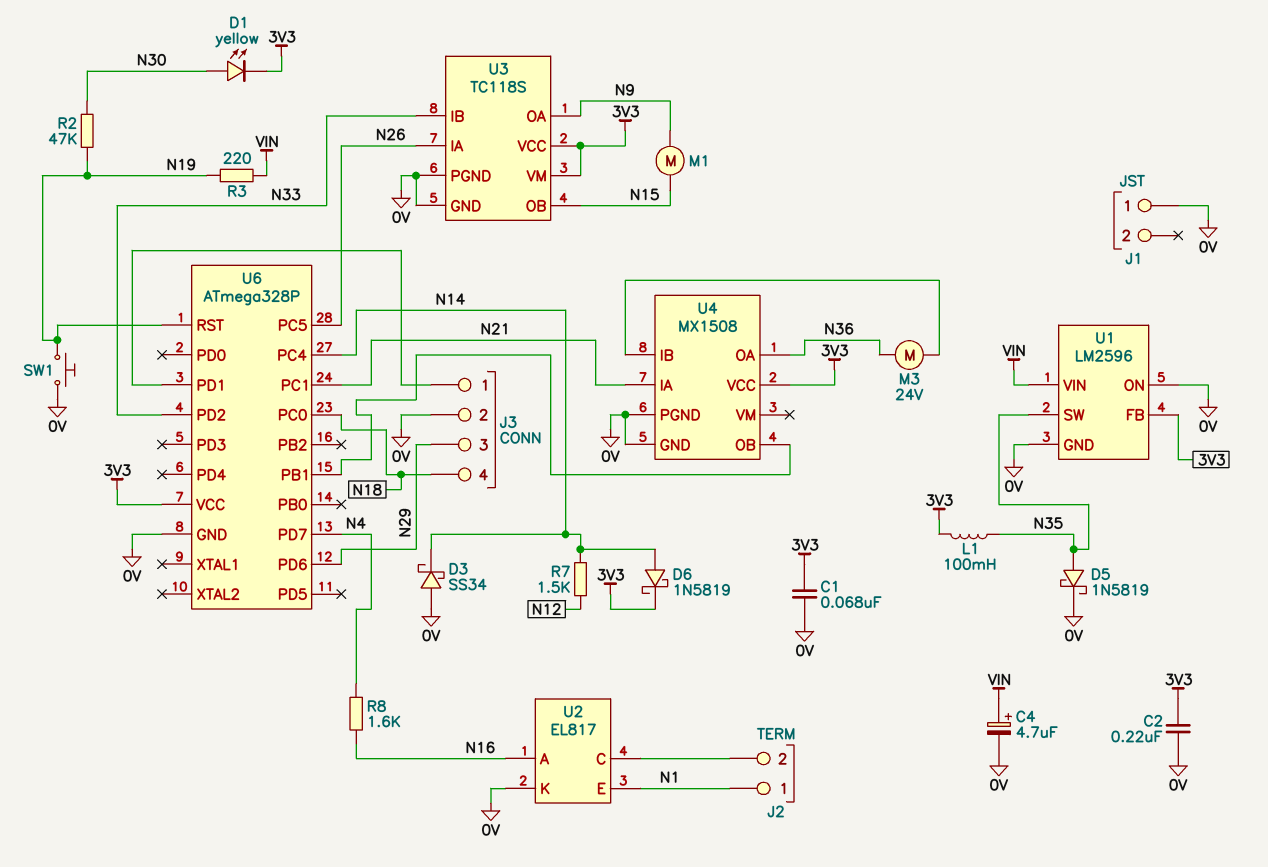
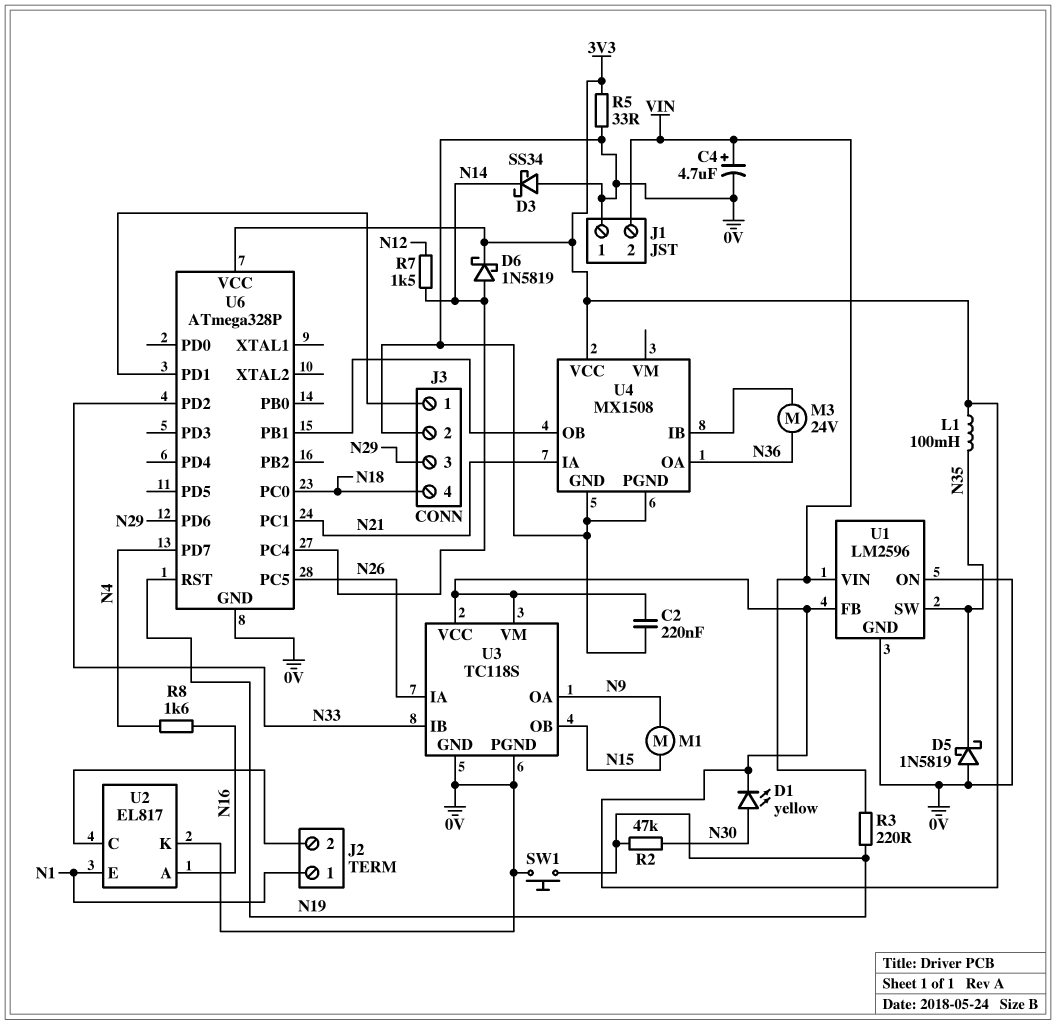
C1: 68nF (0V, 3V3) -> none
D5: schottky 1N5819 (A N35, K 0V) -> schottky 1N5819 (A 0V, K N35)
J1 pin 2: none -> VIN
R5: none -> 33 (0V, 3V3)

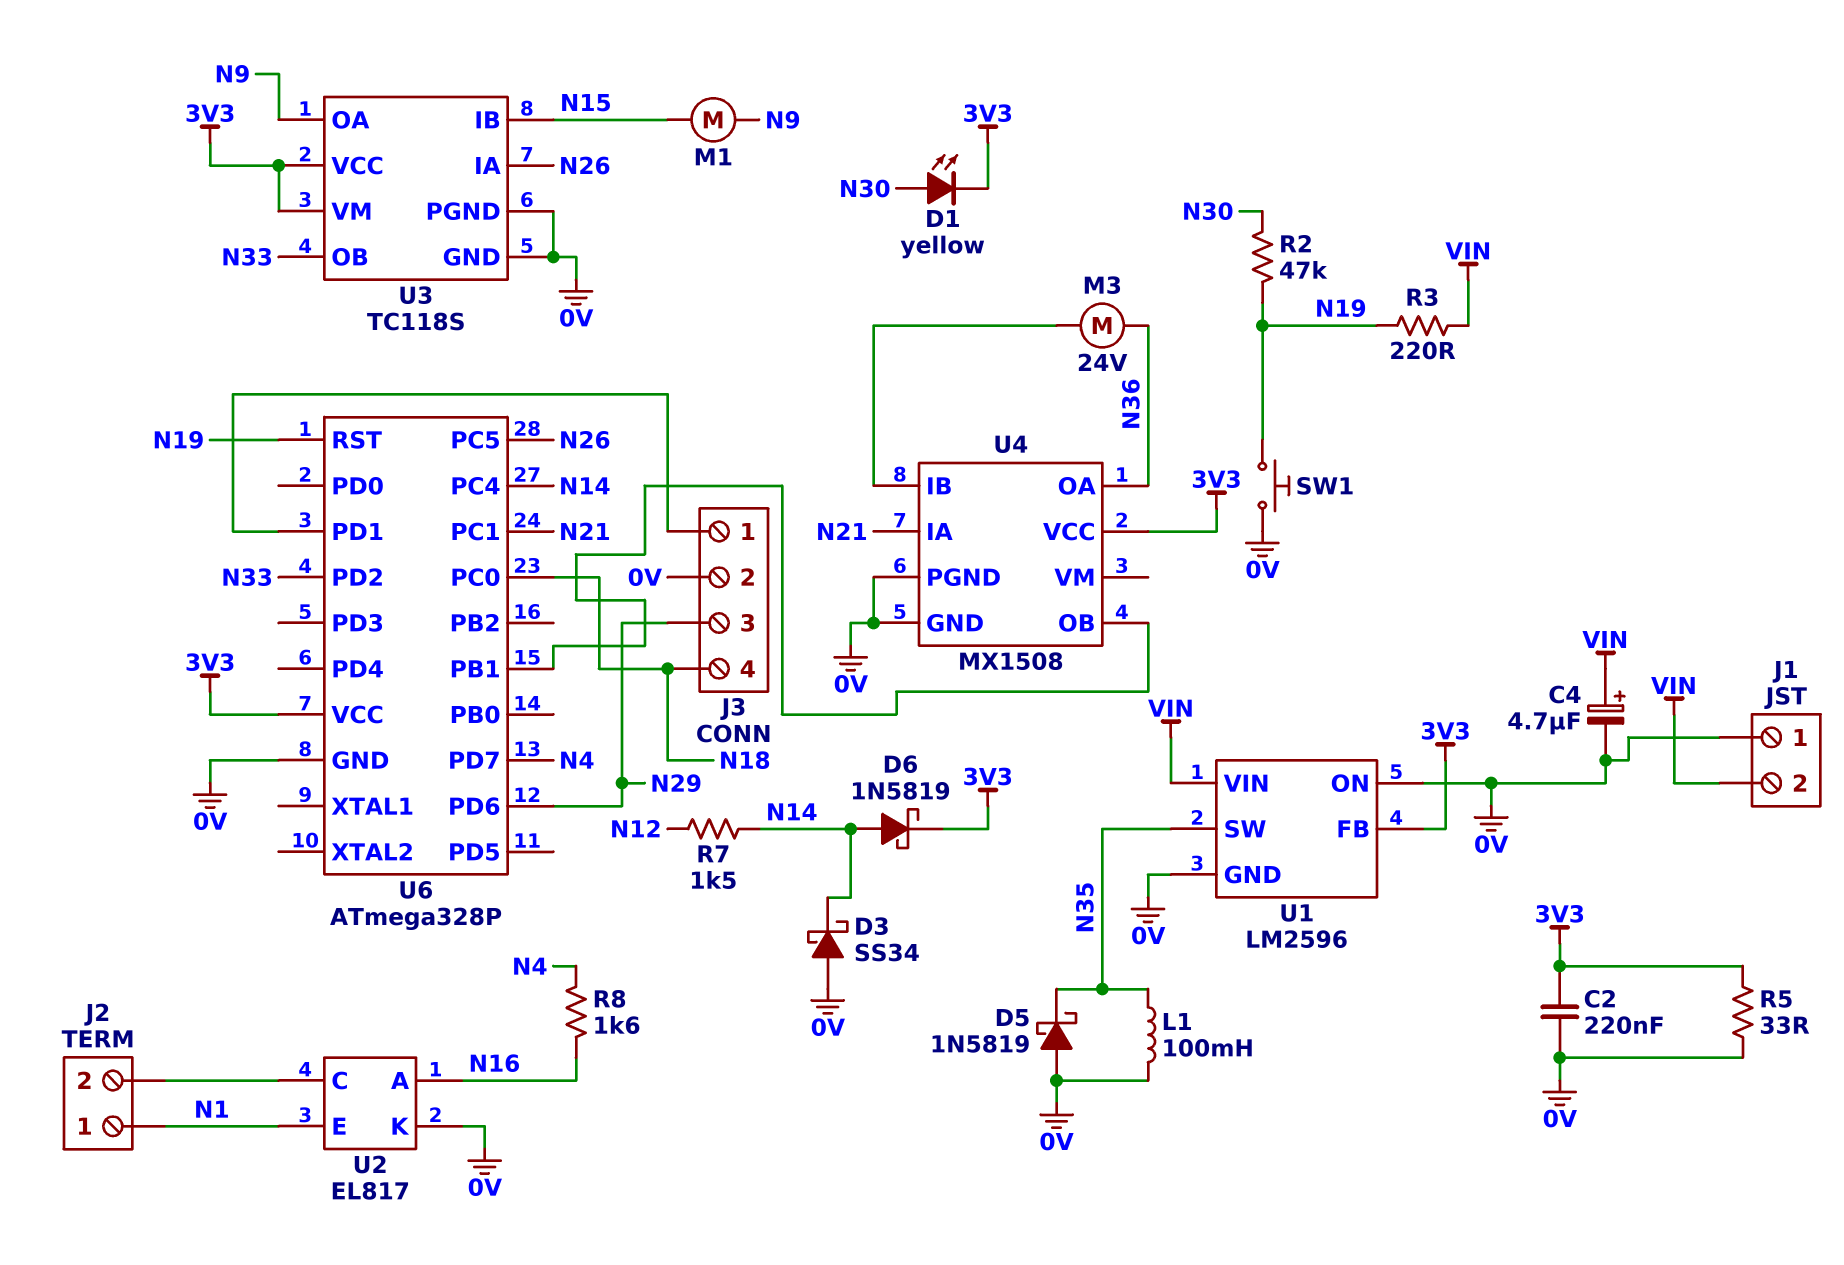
L1: 100mH (3V3, N35) -> 100mH (0V, N35)
U3 pin IB: N33 -> N15
U3 pin OB: N15 -> N33

